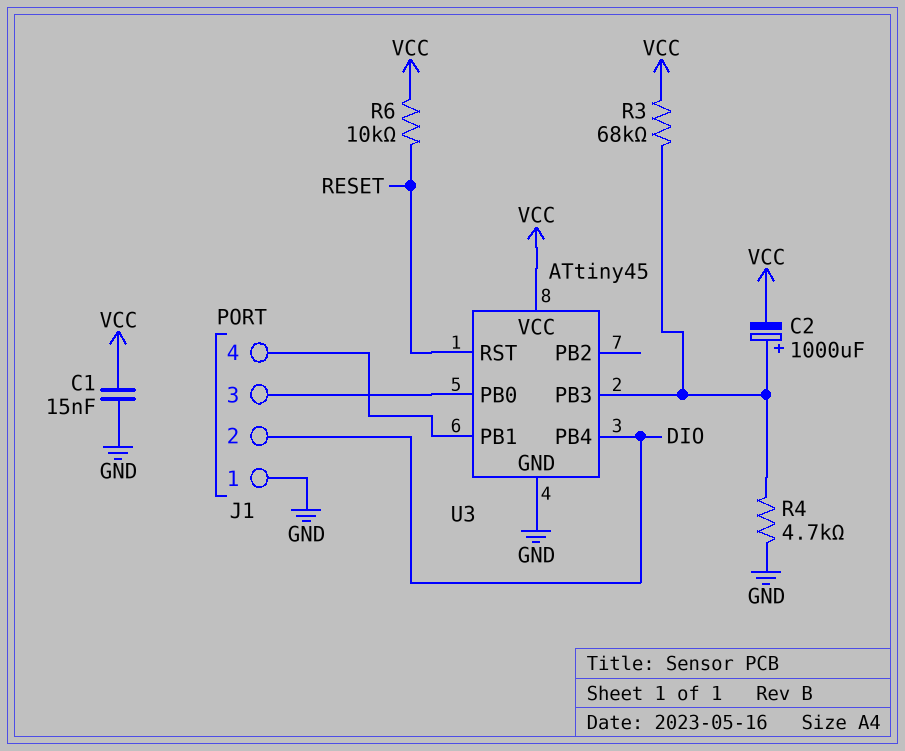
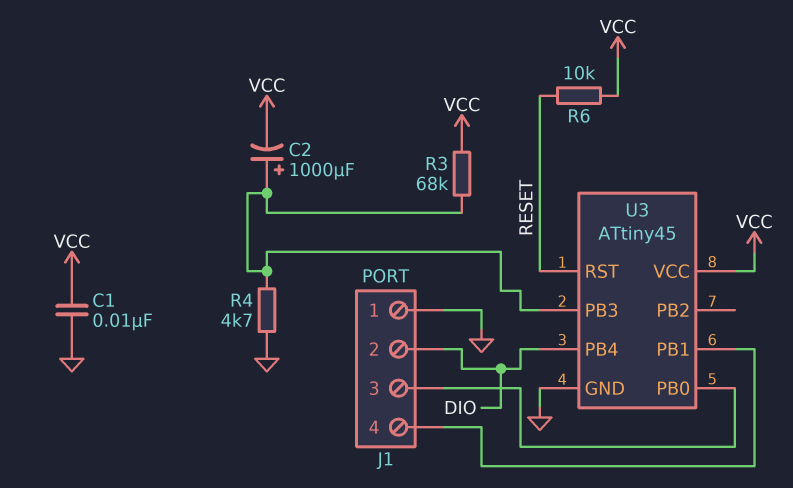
C1: 15nF (GND, VCC) -> 10nF (GND, VCC)

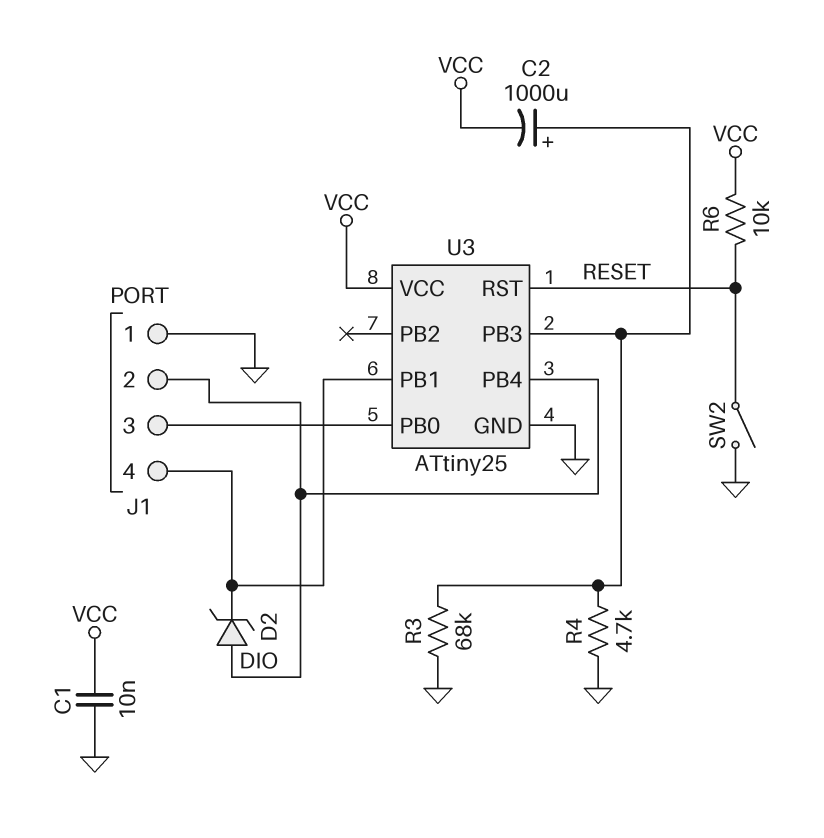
D2: none -> zener (A DIO, K J1/4)
R3: 68k (U3/PB3, VCC) -> 68k (GND, U3/PB3)
SW2: none -> switch (GND, RESET)
U3: ATtiny45 -> ATtiny25

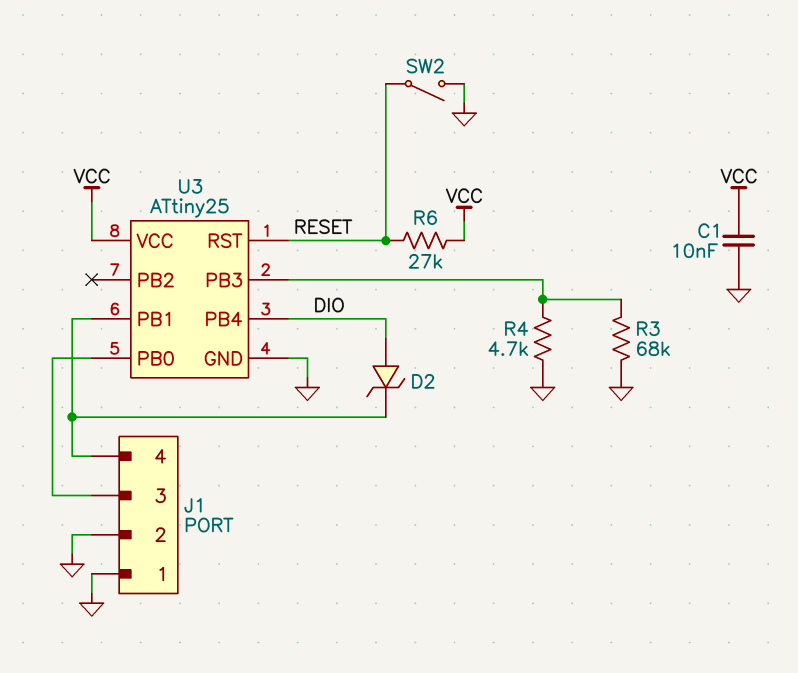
C2: 1000uF (plus U3/PB3, minus VCC) -> none
J1 pin 2: DIO -> GND
R6: 10k (RESET, VCC) -> 27k (RESET, VCC)

